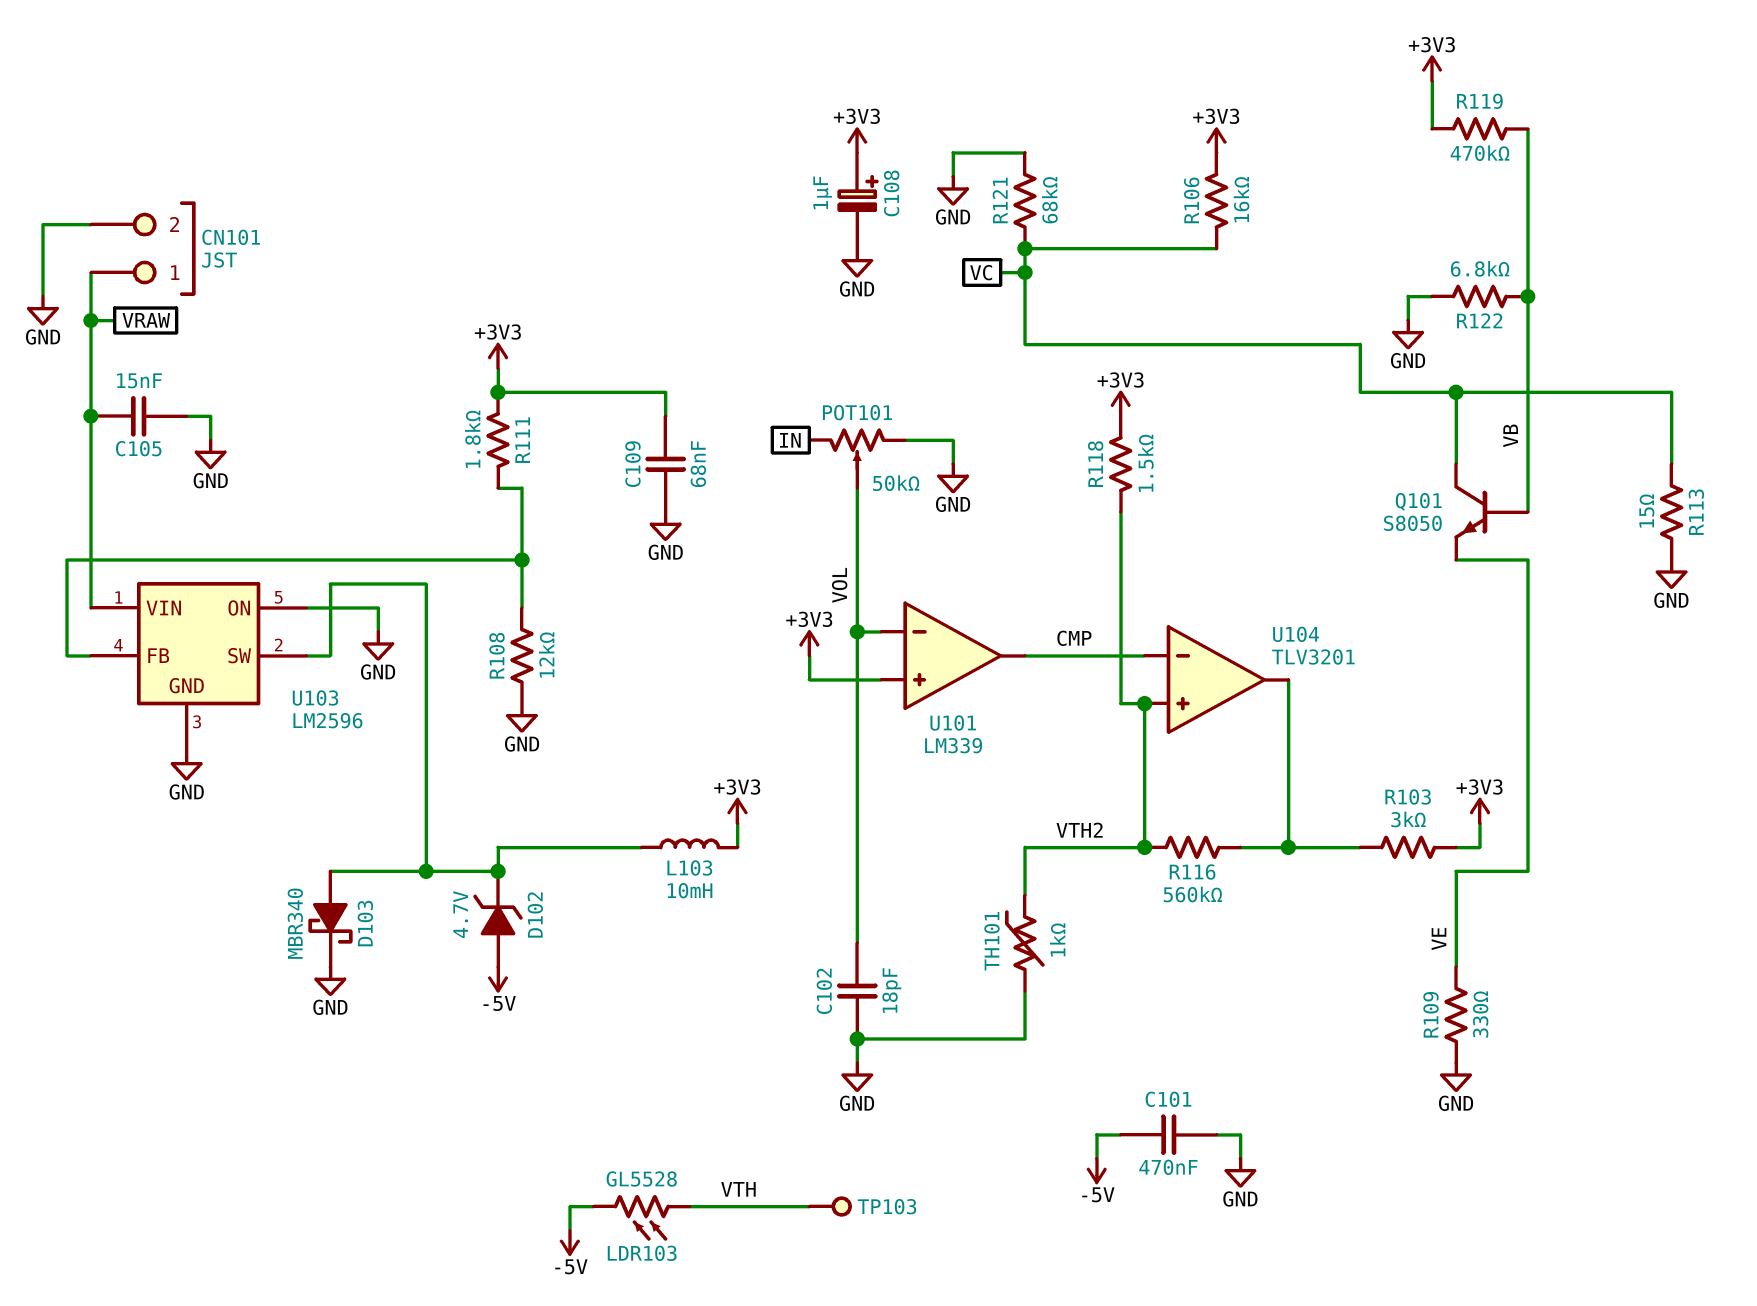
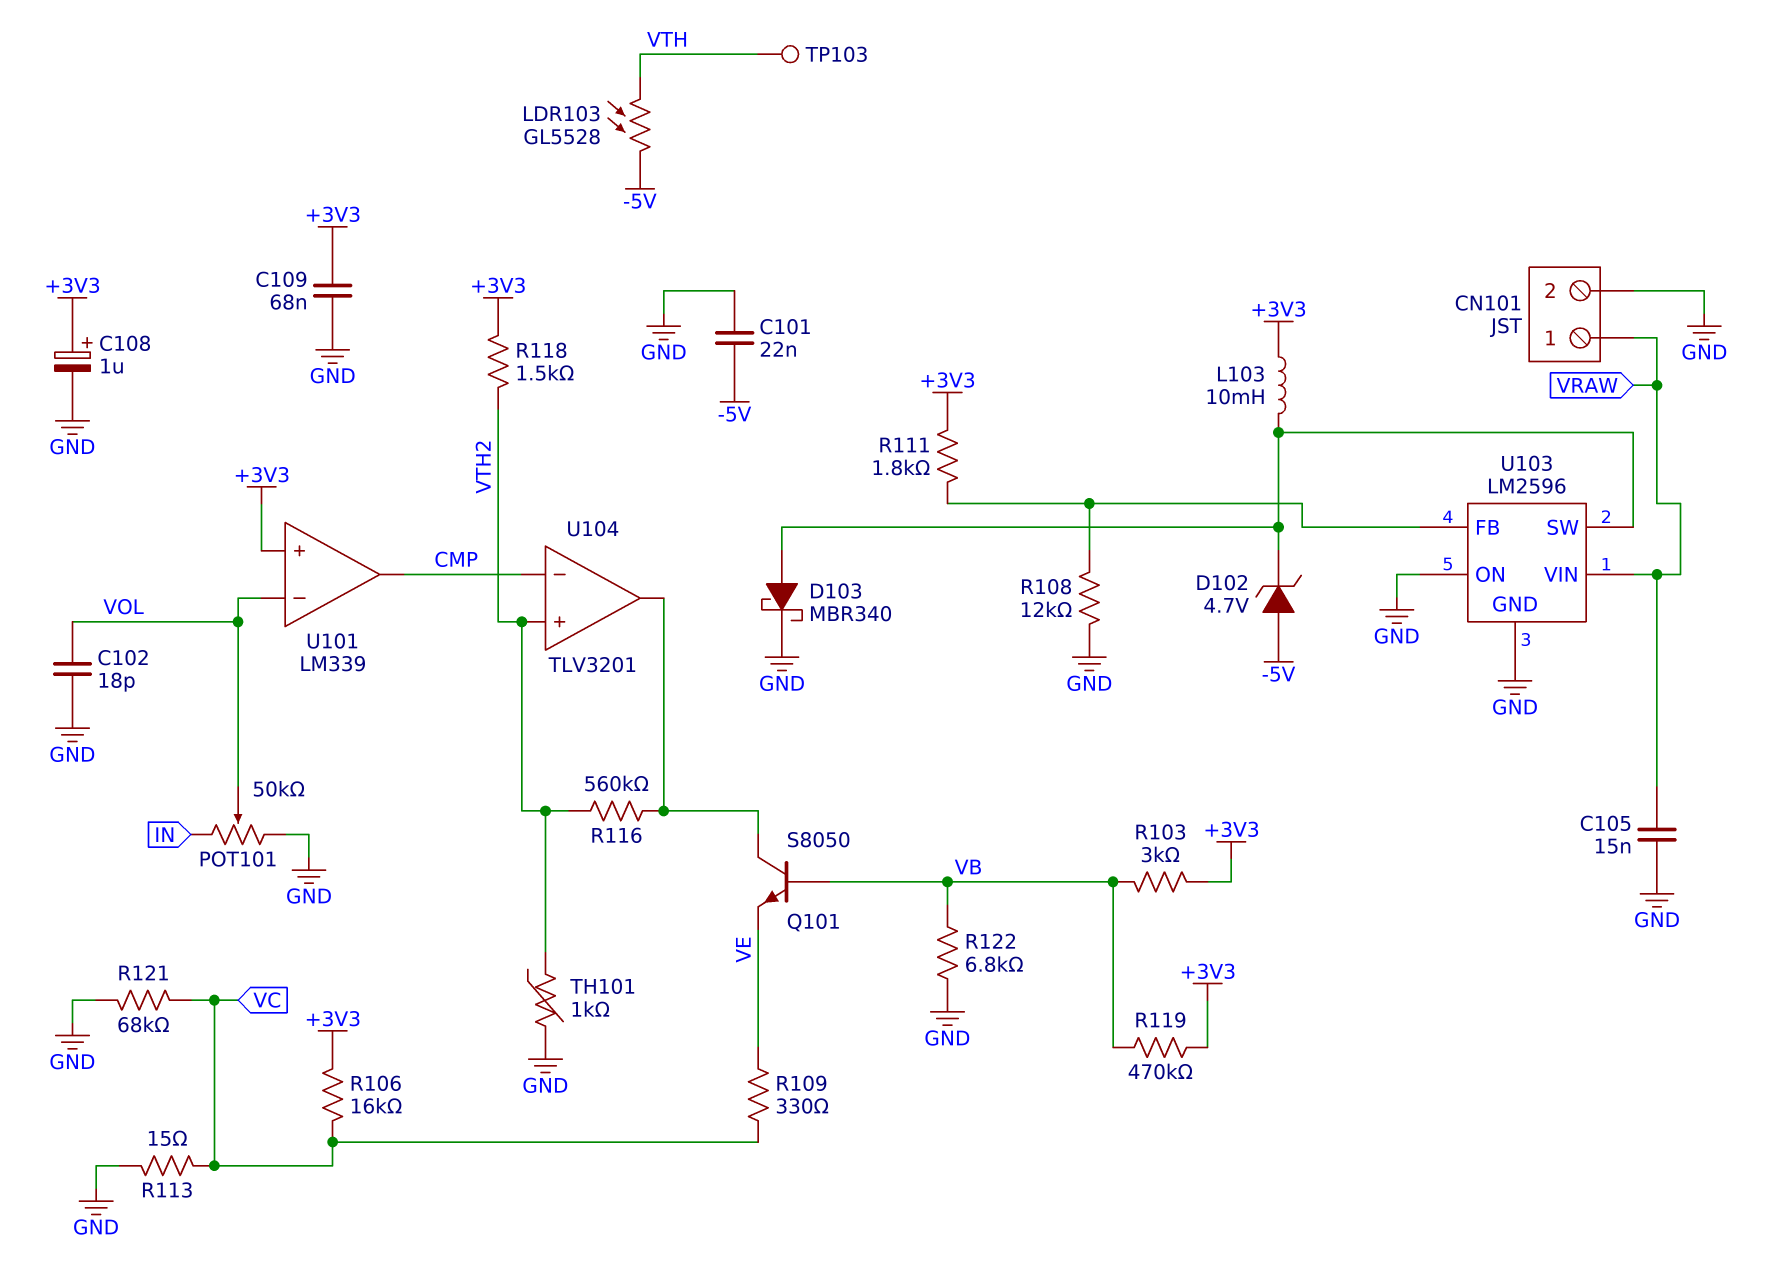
C101: 470nF (-5V, GND) -> 22nF (-5V, GND)
Q101: NPN S8050 (B VB, C VC, E VE) -> NPN S8050 (B VB, C U104/out, E VE)
R103: 3k (+3V3, U104/out) -> 3k (+3V3, VB)
R109: 330 (GND, VE) -> 330 (VC, VE)

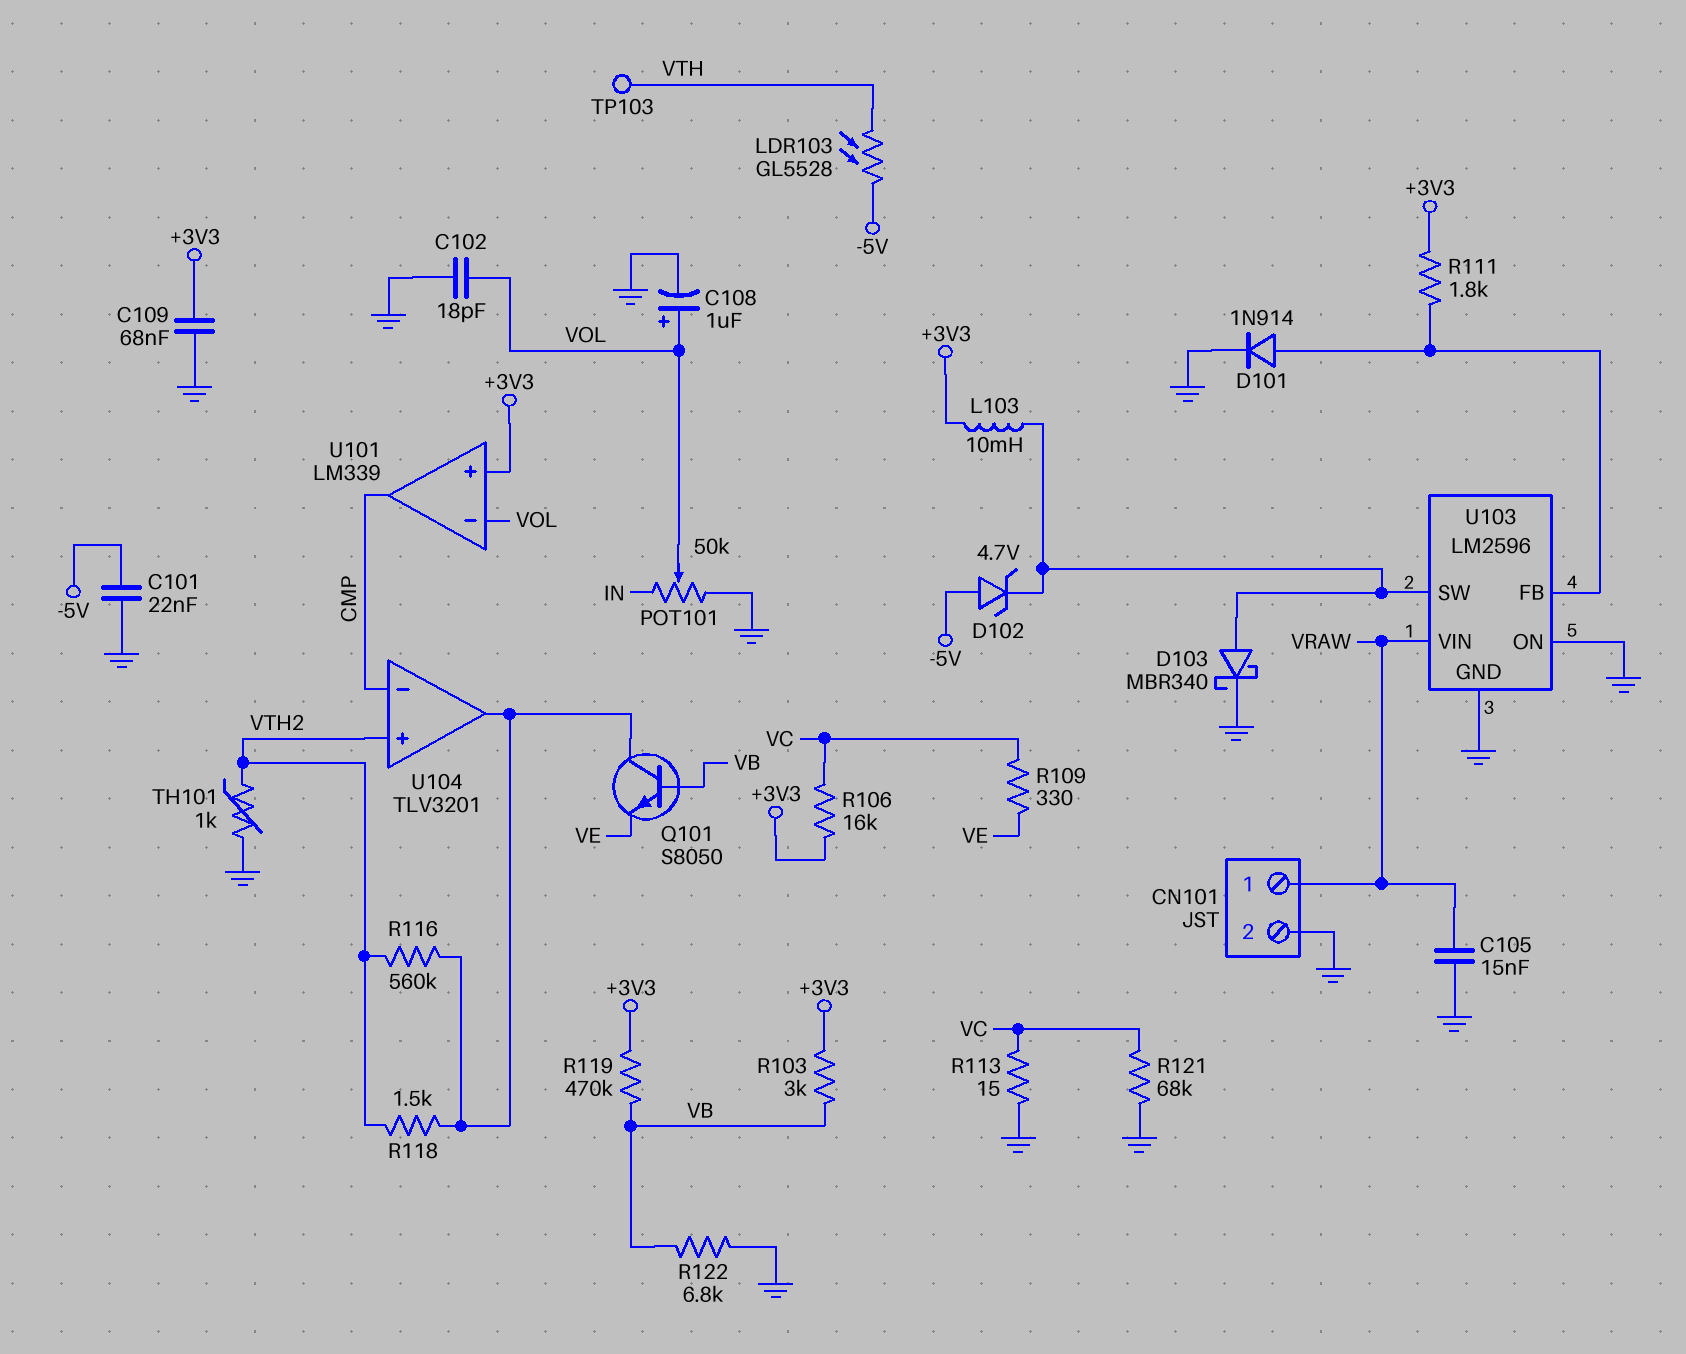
C108: 1uF (plus +3V3, minus GND) -> 1uF (plus VOL, minus GND)
D101: none -> diode 1N914 (A U103/FB, K GND)
R108: 12k (GND, U103/FB) -> none
R118: 1.5k (+3V3, VTH2) -> 1.5k (U104/out, VTH2)

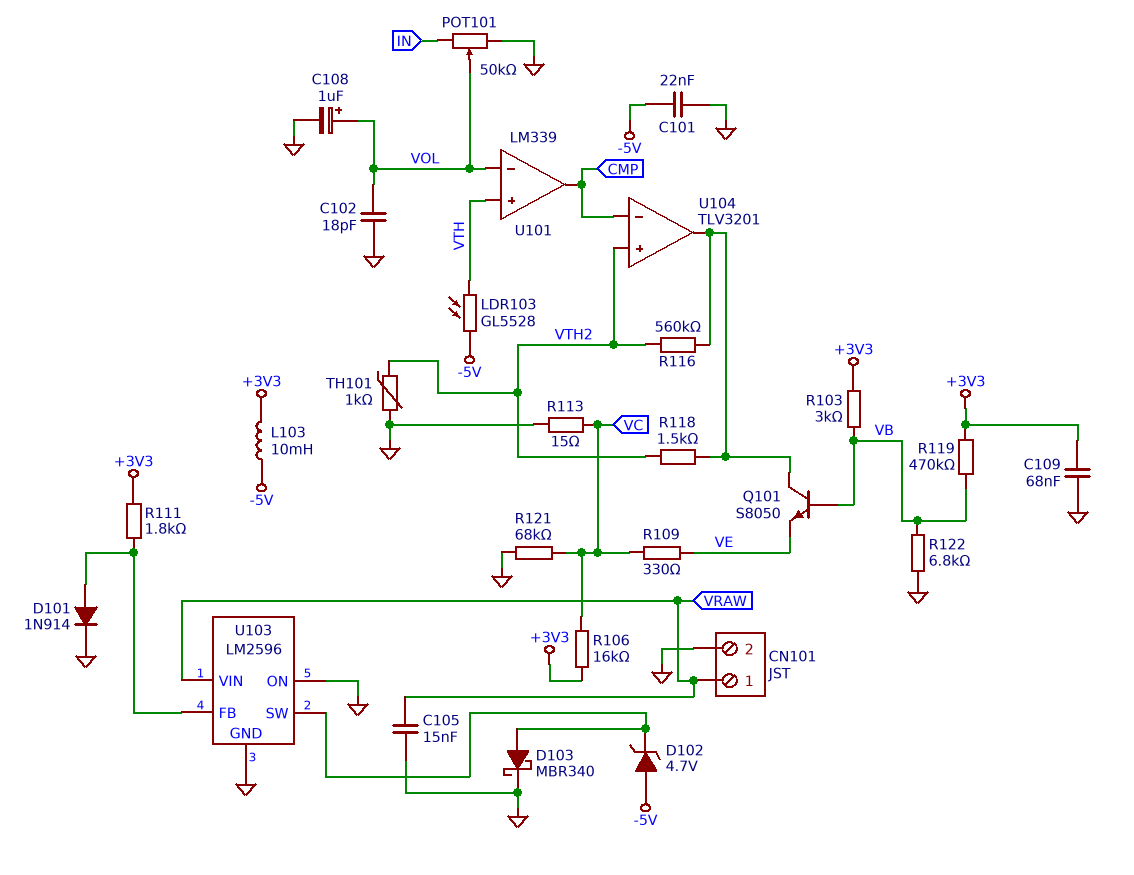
L103: 10mH (+3V3, U103/SW) -> 10mH (+3V3, -5V)
TP103: test point (VTH) -> none
U101 pin in+: +3V3 -> VTH

